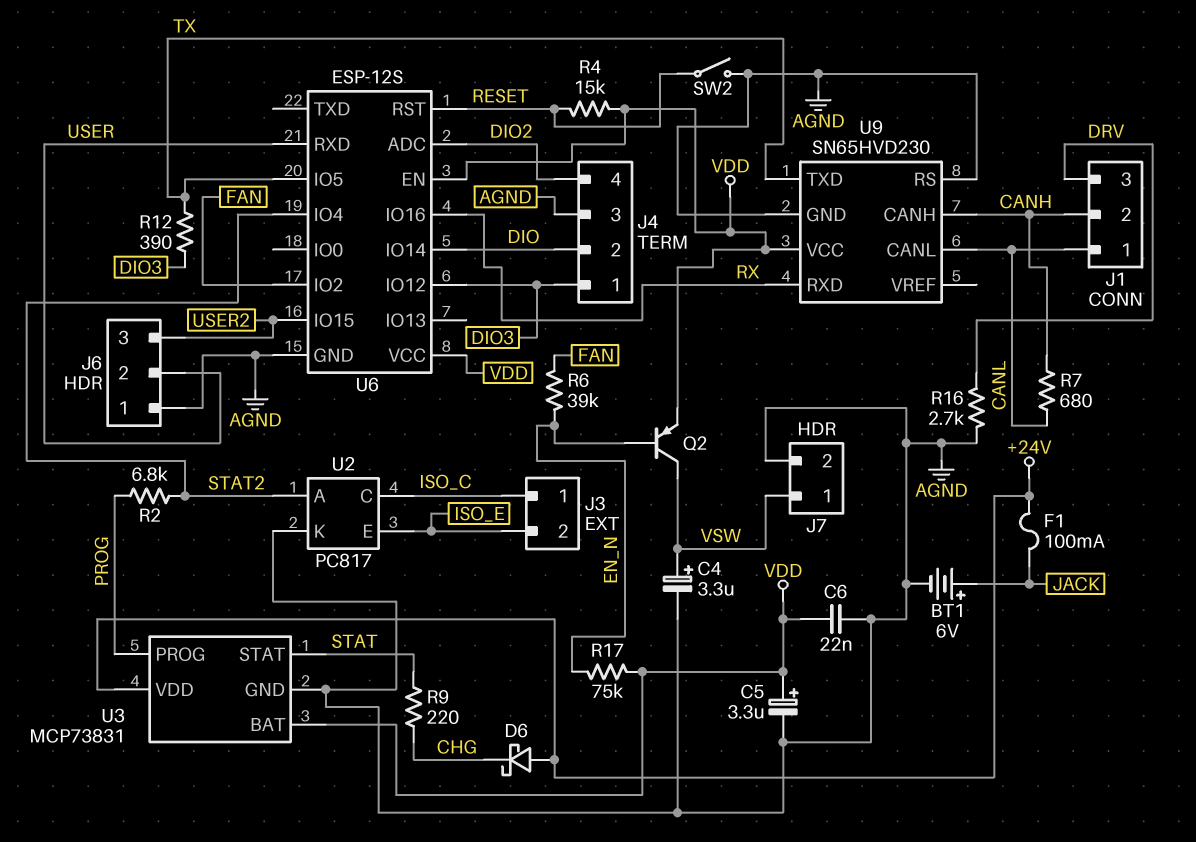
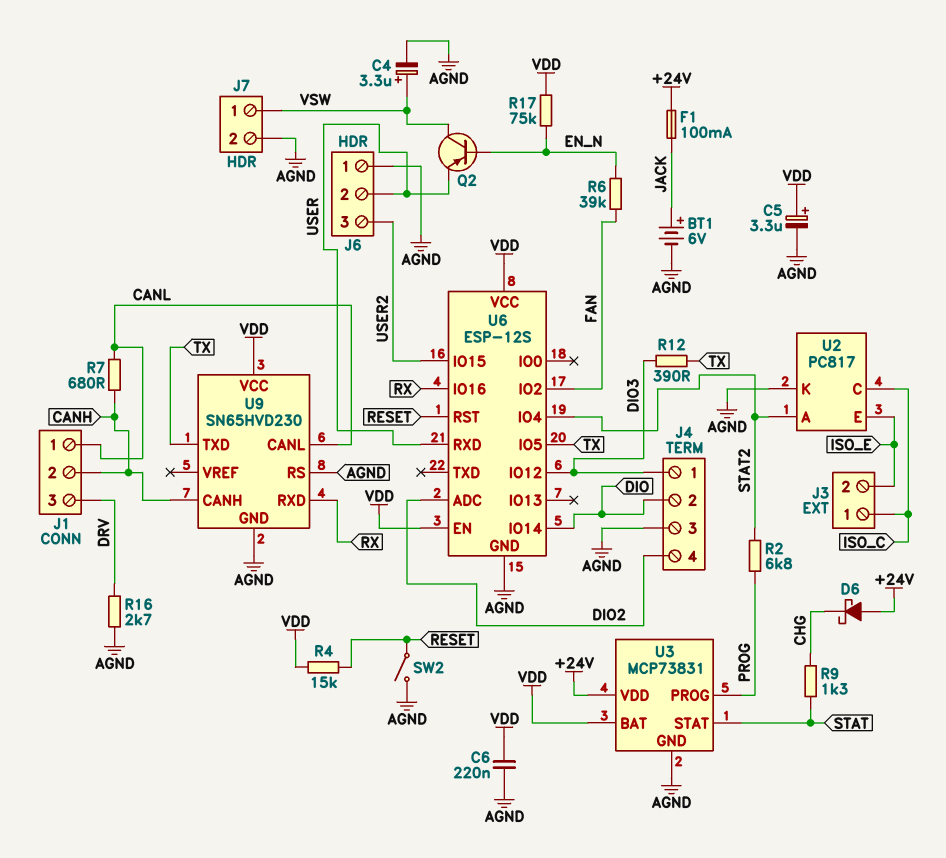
C6: 22nF (AGND, VDD) -> 220nF (AGND, VDD)
Q2: PNP (B EN_N, C VSW, E VDD) -> PNP (B EN_N, C VSW, E USER)
R9: 220 (CHG, STAT) -> 1.3k (CHG, STAT)

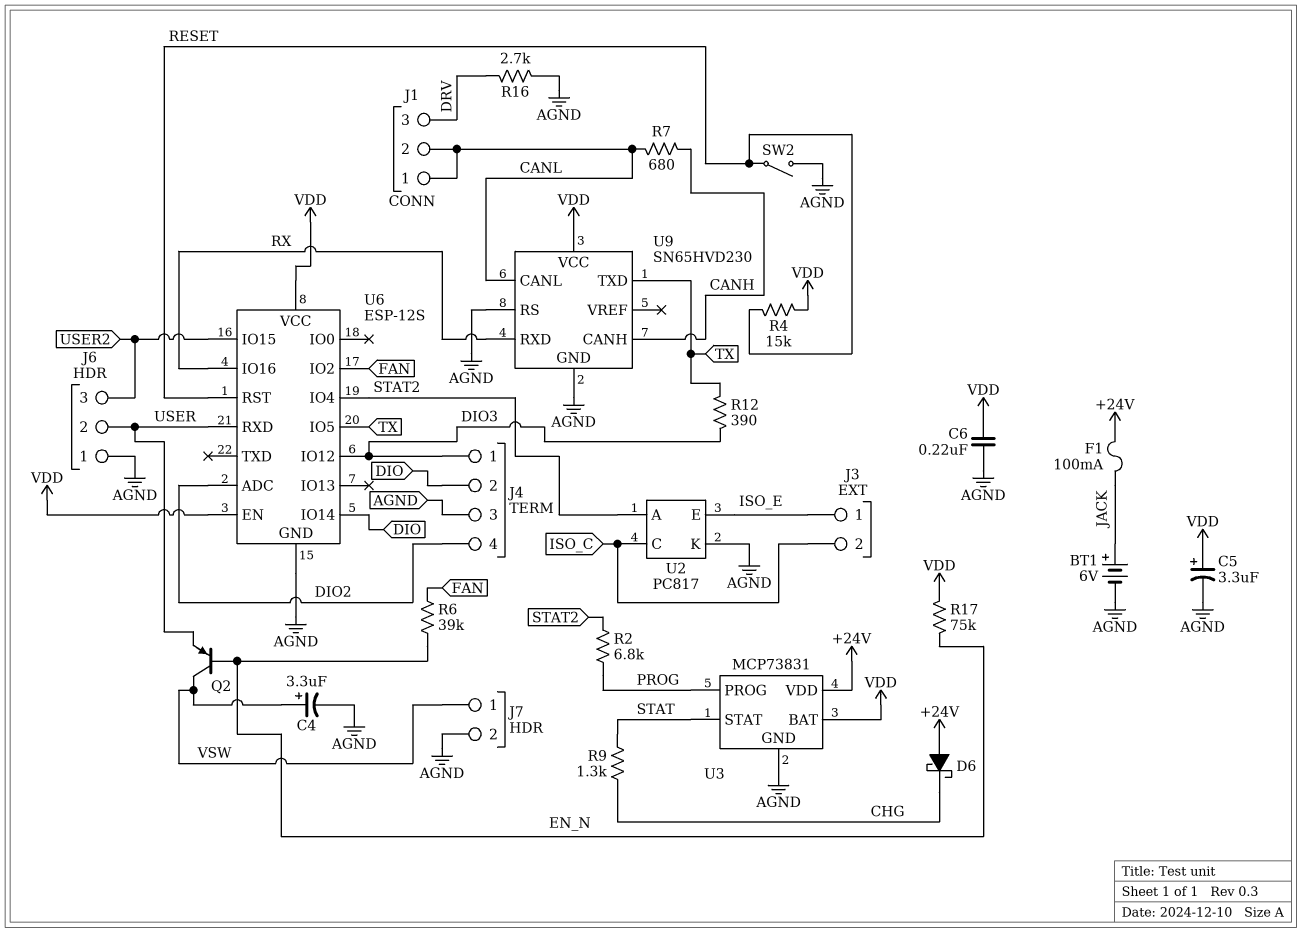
J1 pin 2: CANH -> CANL
J3 pin 1: ISO_C -> ISO_E
J3 pin 2: ISO_E -> ISO_C

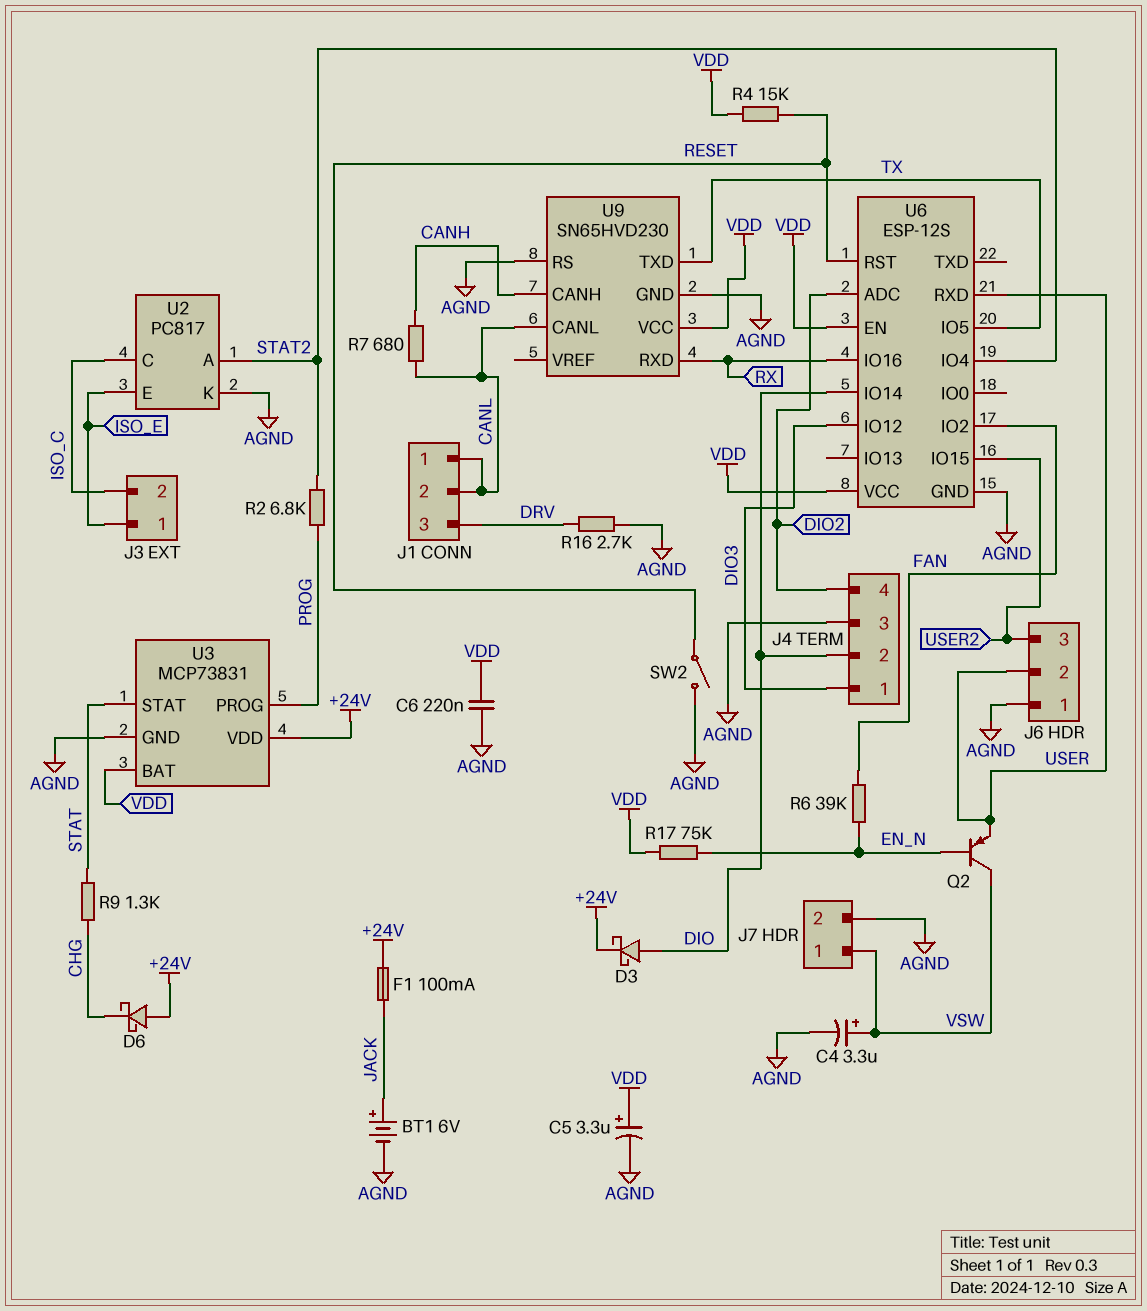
D3: none -> schottky (A DIO, K +24V)
R12: 390 (DIO3, TX) -> none

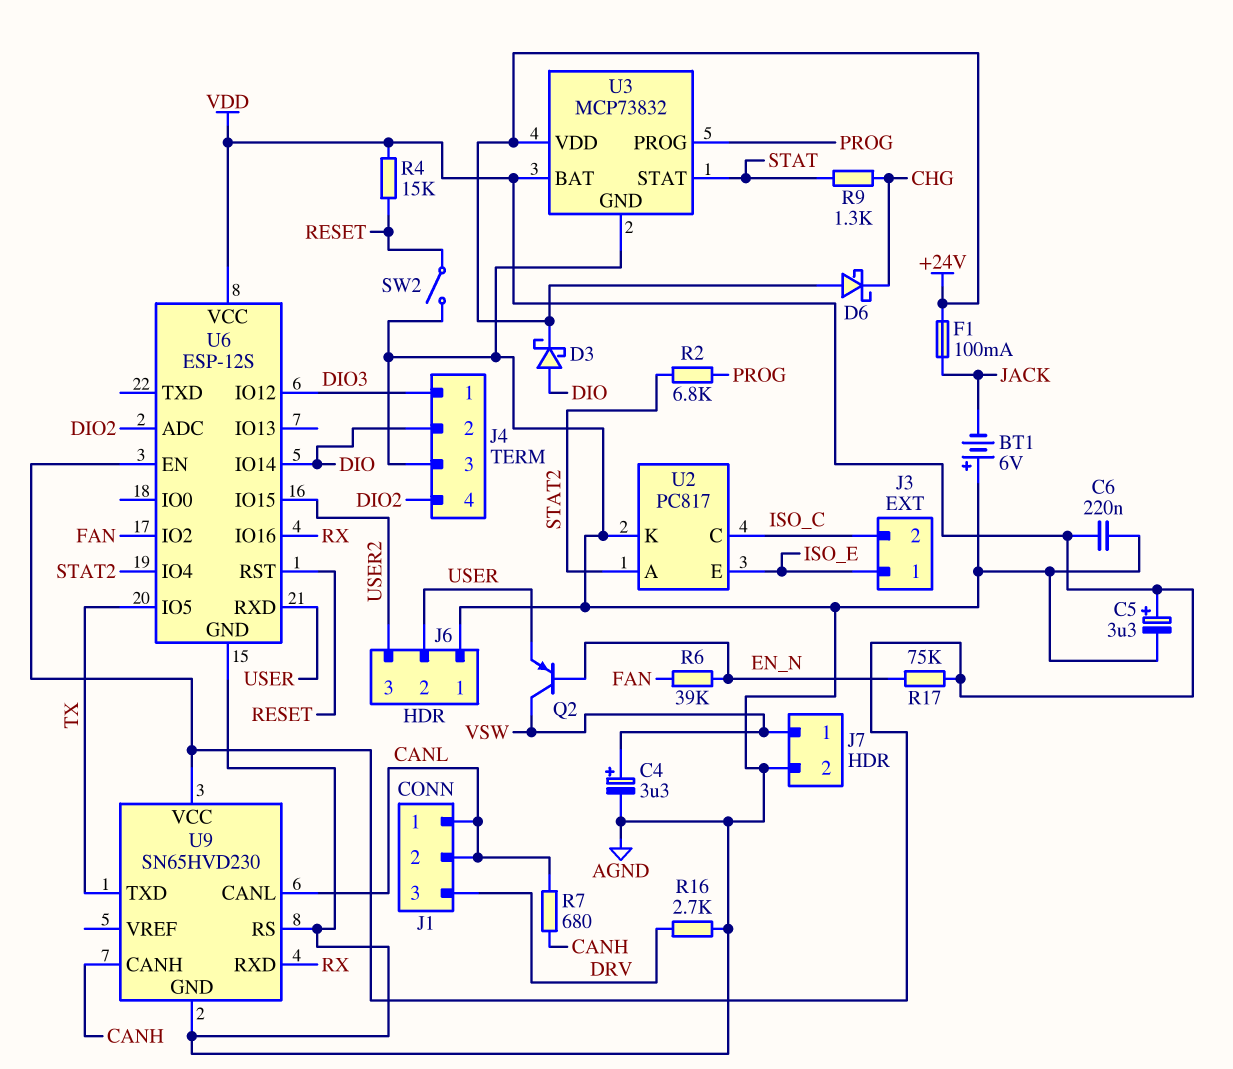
BT1: 6V (plus JACK, minus AGND) -> 6V (plus AGND, minus JACK)
U3: MCP73831 -> MCP73832

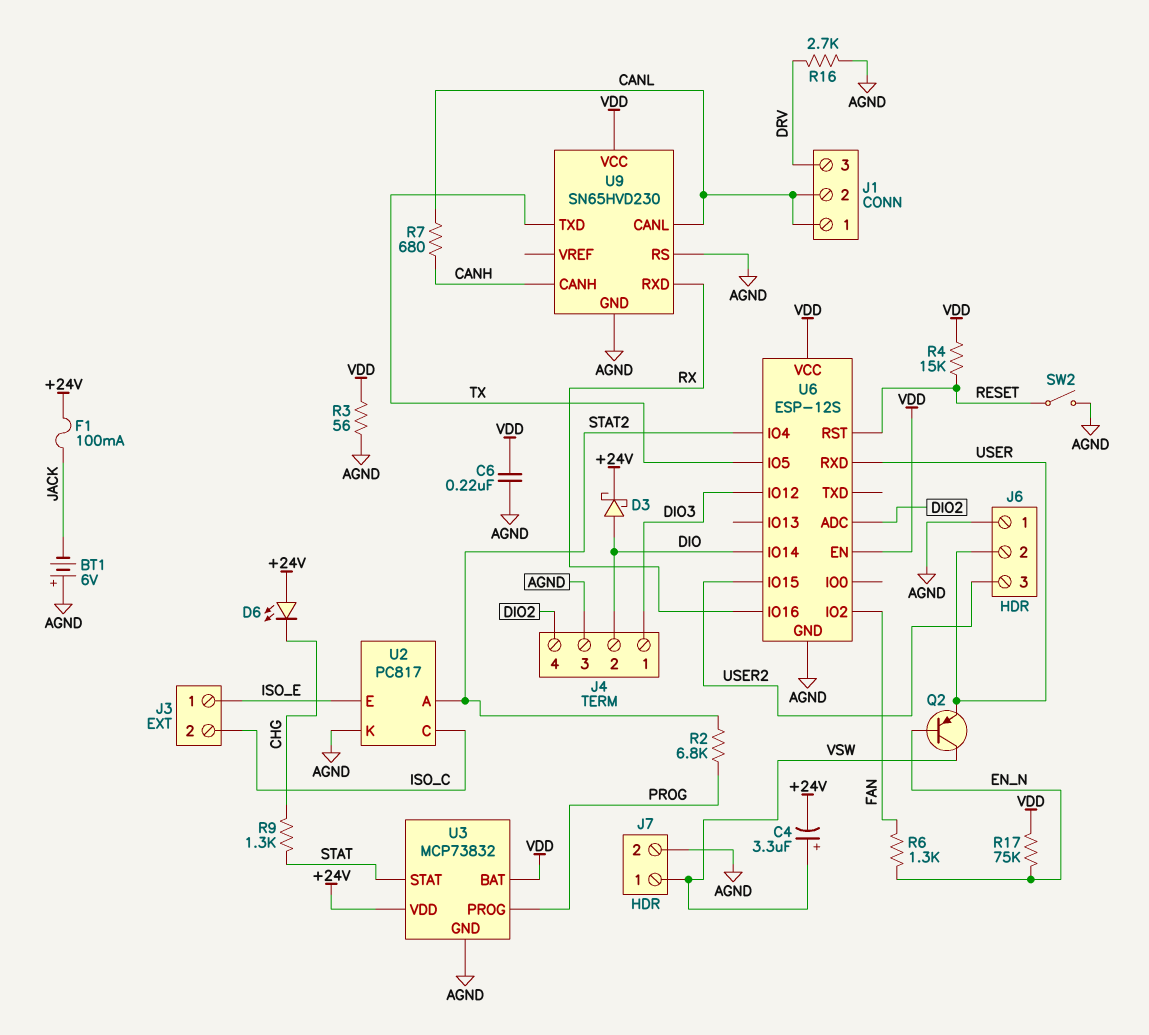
C4: 3.3uF (plus VSW, minus AGND) -> 3.3uF (plus VSW, minus +24V)
C5: 3.3uF (plus VDD, minus AGND) -> none
D6: schottky (A +24V, K CHG) -> LED (A +24V, K CHG)
R3: none -> 56 (AGND, VDD)
R6: 39k (EN_N, FAN) -> 1.3k (EN_N, FAN)

